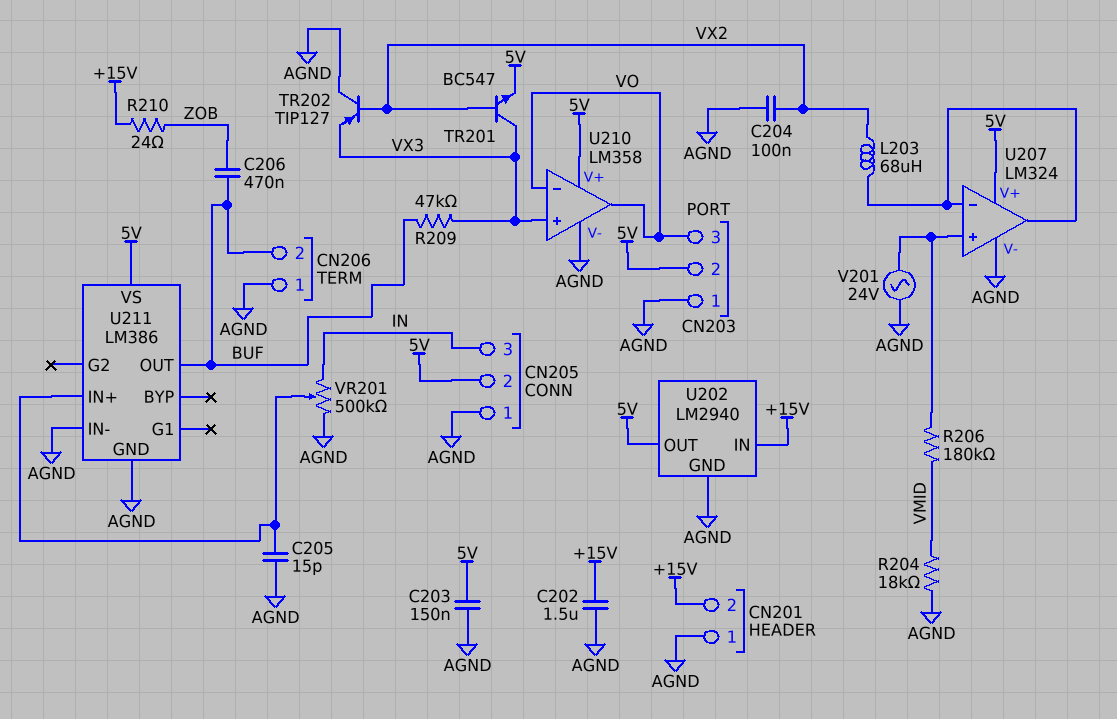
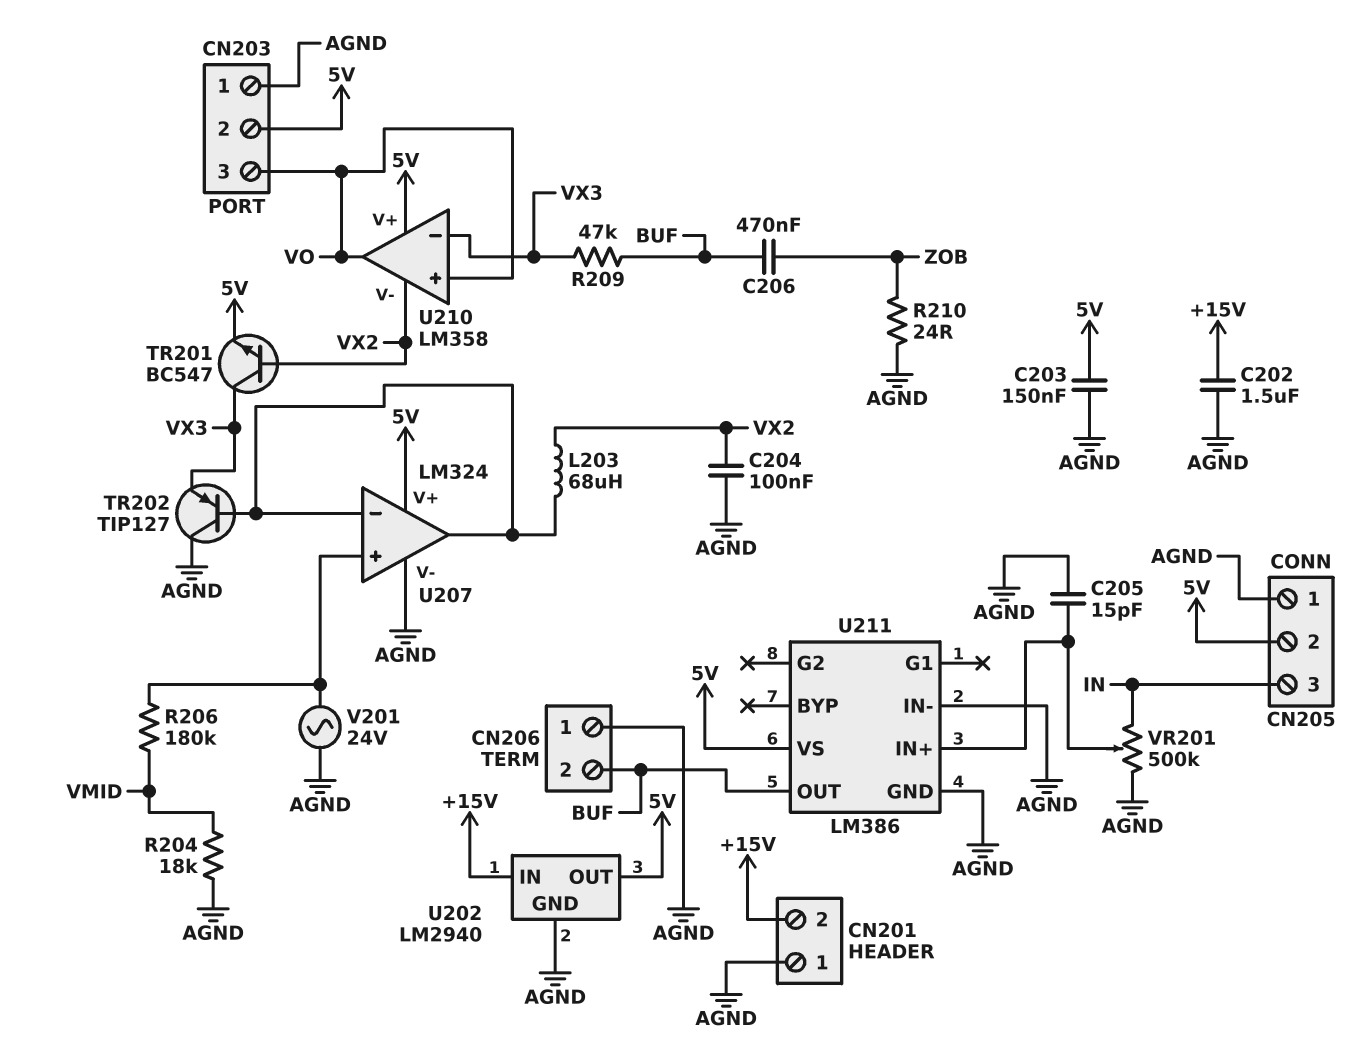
R210: 24 (+15V, ZOB) -> 24 (AGND, ZOB)
TR202: PNP TIP127 (B VX2, C AGND, E VX3) -> PNP TIP127 (B U207/in-, C AGND, E VX3)
U210 pin V-: AGND -> VX2
U210 pin in+: VX3 -> VO
U210 pin in-: VO -> VX3

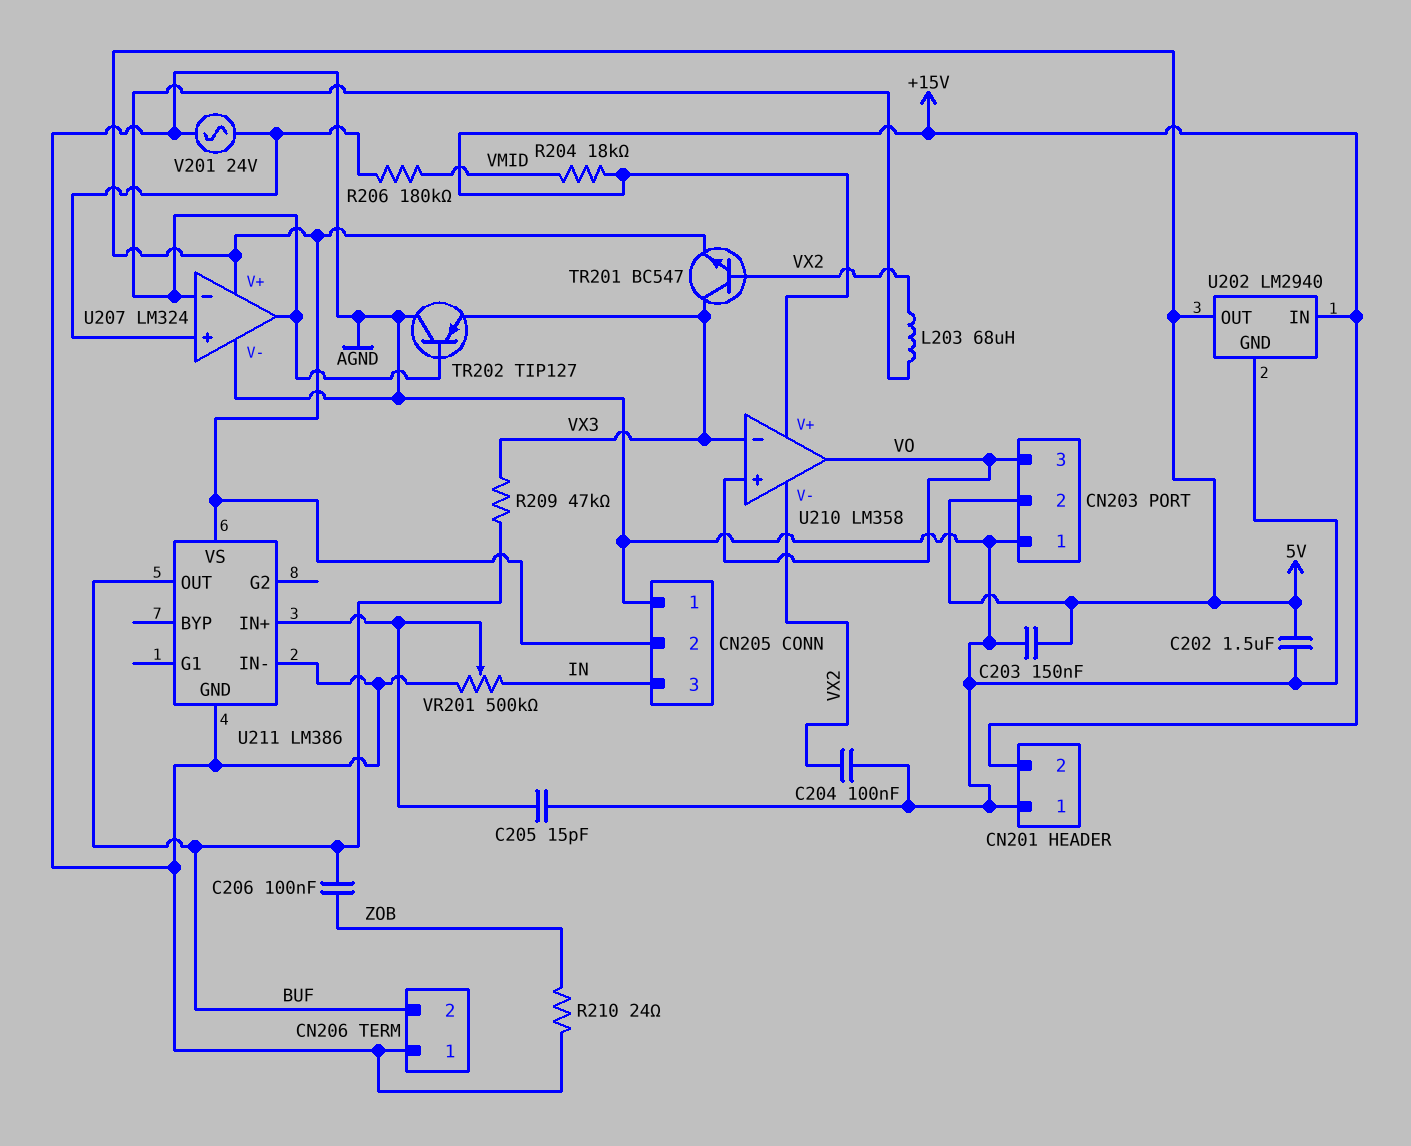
C202: 1.5uF (+15V, AGND) -> 1.5uF (5V, AGND)
C206: 470nF (BUF, ZOB) -> 100nF (BUF, ZOB)
R204: 18k (AGND, VMID) -> 18k (+15V, VMID)
U210 pin V+: 5V -> +15V

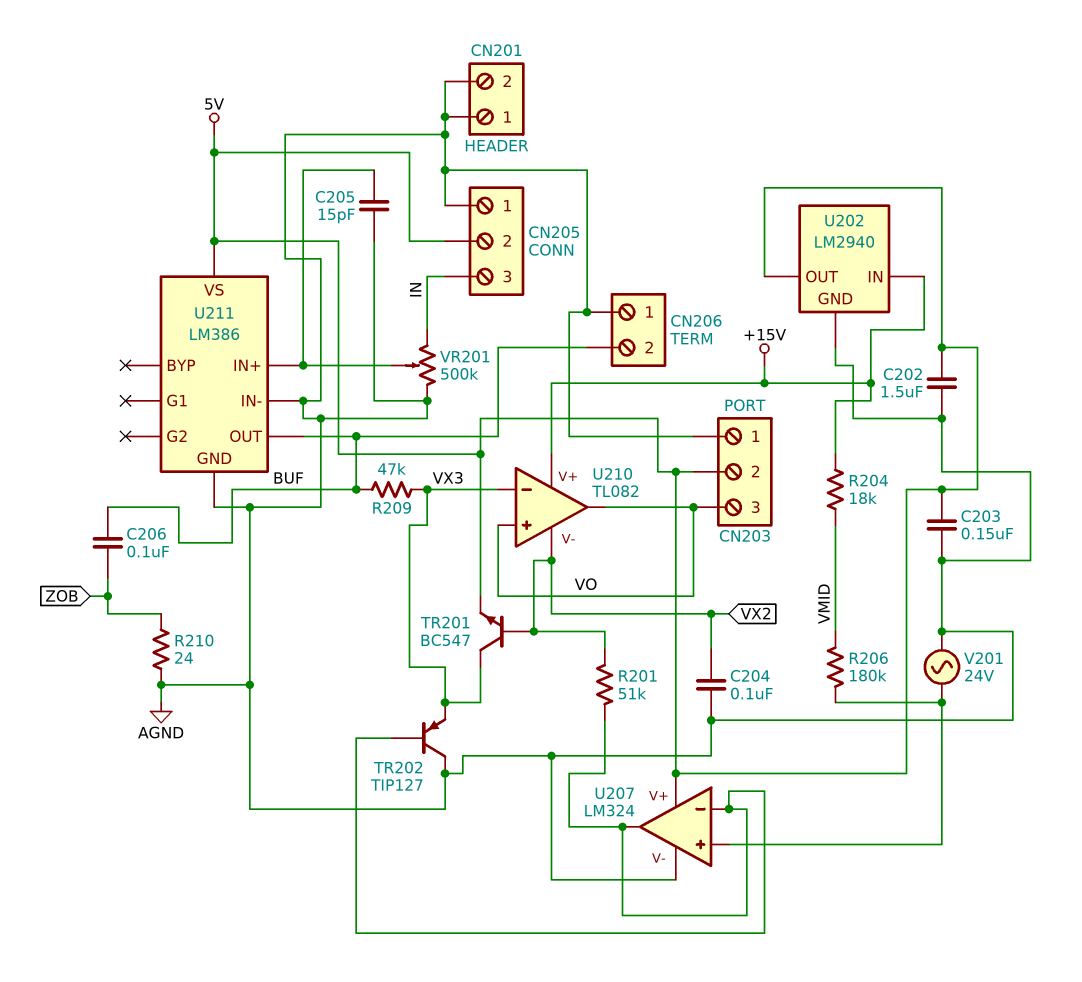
CN201 pin 2: +15V -> AGND
L203: 68uH (U207/in-, VX2) -> none
R201: none -> 51k (U207/in-, VX2)
U210: LM358 -> TL082

